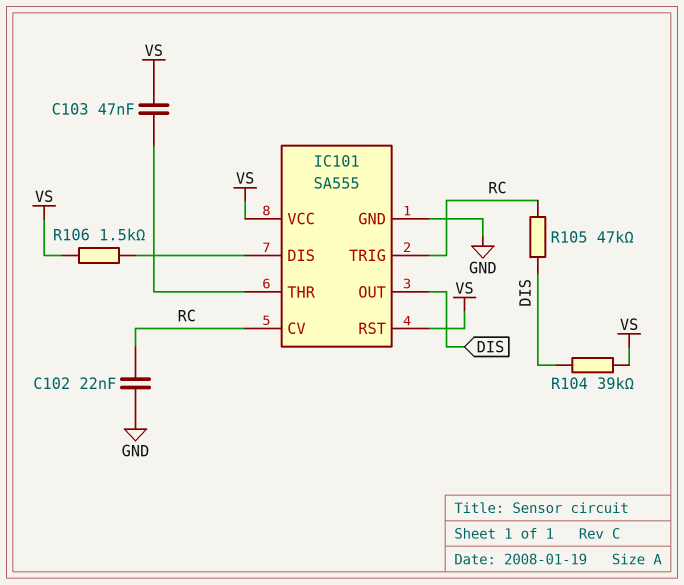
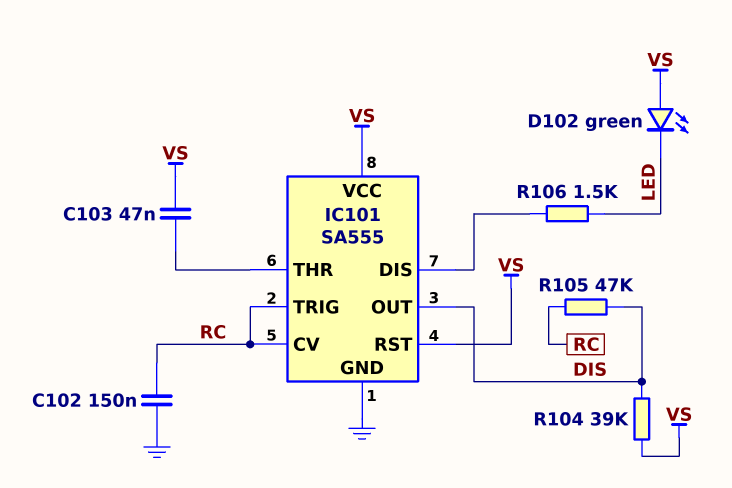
C102: 22nF (GND, RC) -> 150nF (GND, RC)
D102: none -> LED green (A VS, K LED)
R106: 1.5k (IC101/DIS, VS) -> 1.5k (IC101/DIS, LED)

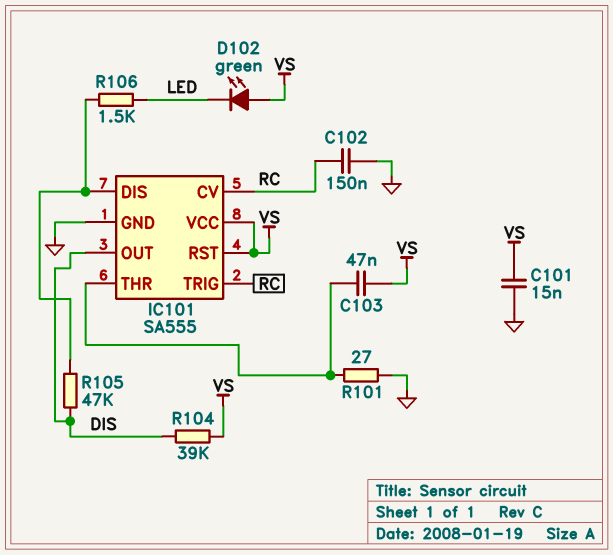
C101: none -> 15nF (GND, VS)
R101: none -> 27 (GND, IC101/THR)
R105: 47k (DIS, RC) -> 47k (DIS, IC101/DIS)

